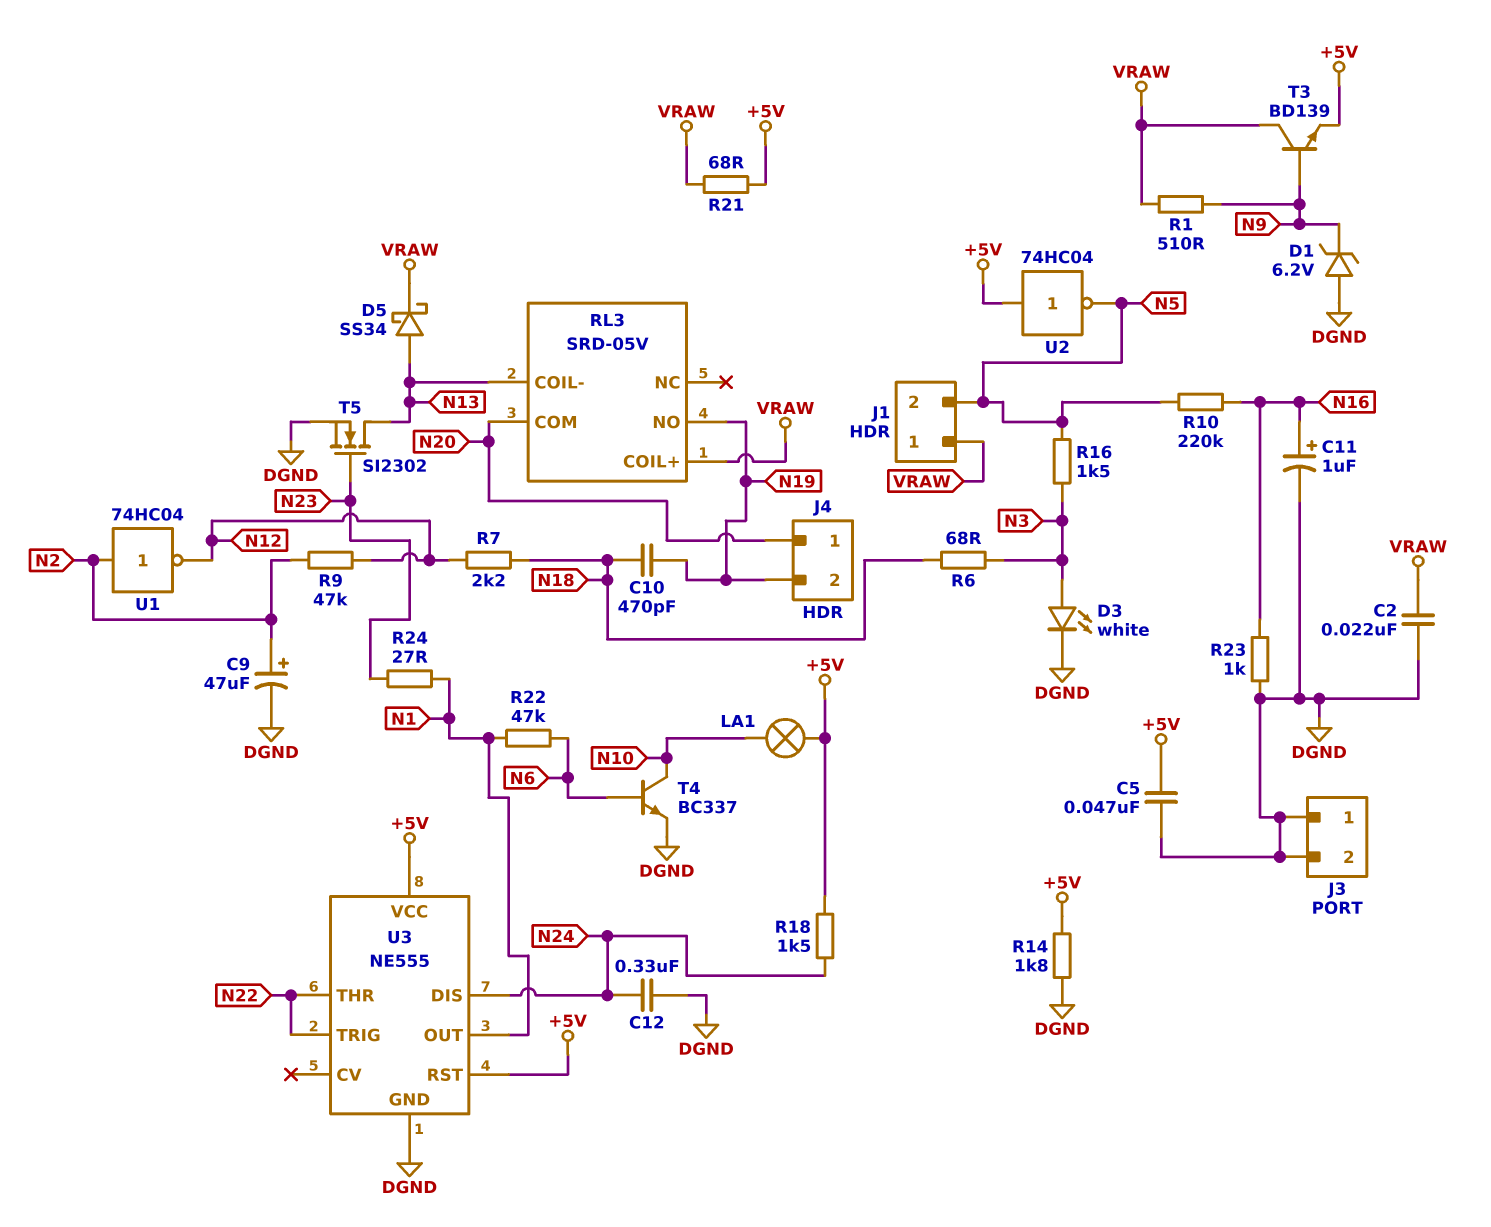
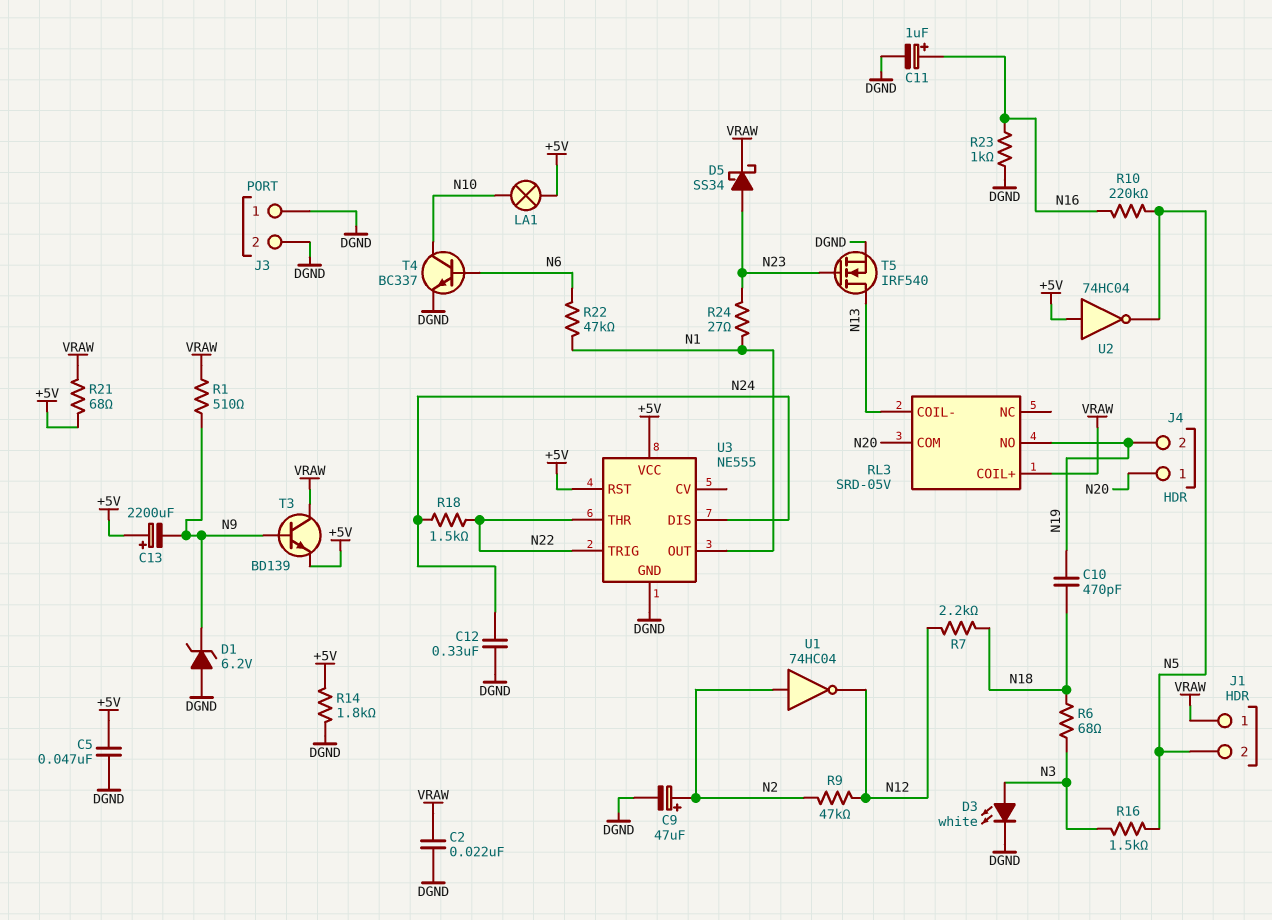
C13: none -> 2200uF (plus +5V, minus N9)
D5: schottky SS34 (A N13, K VRAW) -> schottky SS34 (A N23, K VRAW)
R18: 1.5k (+5V, N24) -> 1.5k (N22, N24)
T5: NMOS SI2302 (G N23, D N13, S DGND) -> NMOS IRF540 (G N23, D N13, S DGND)

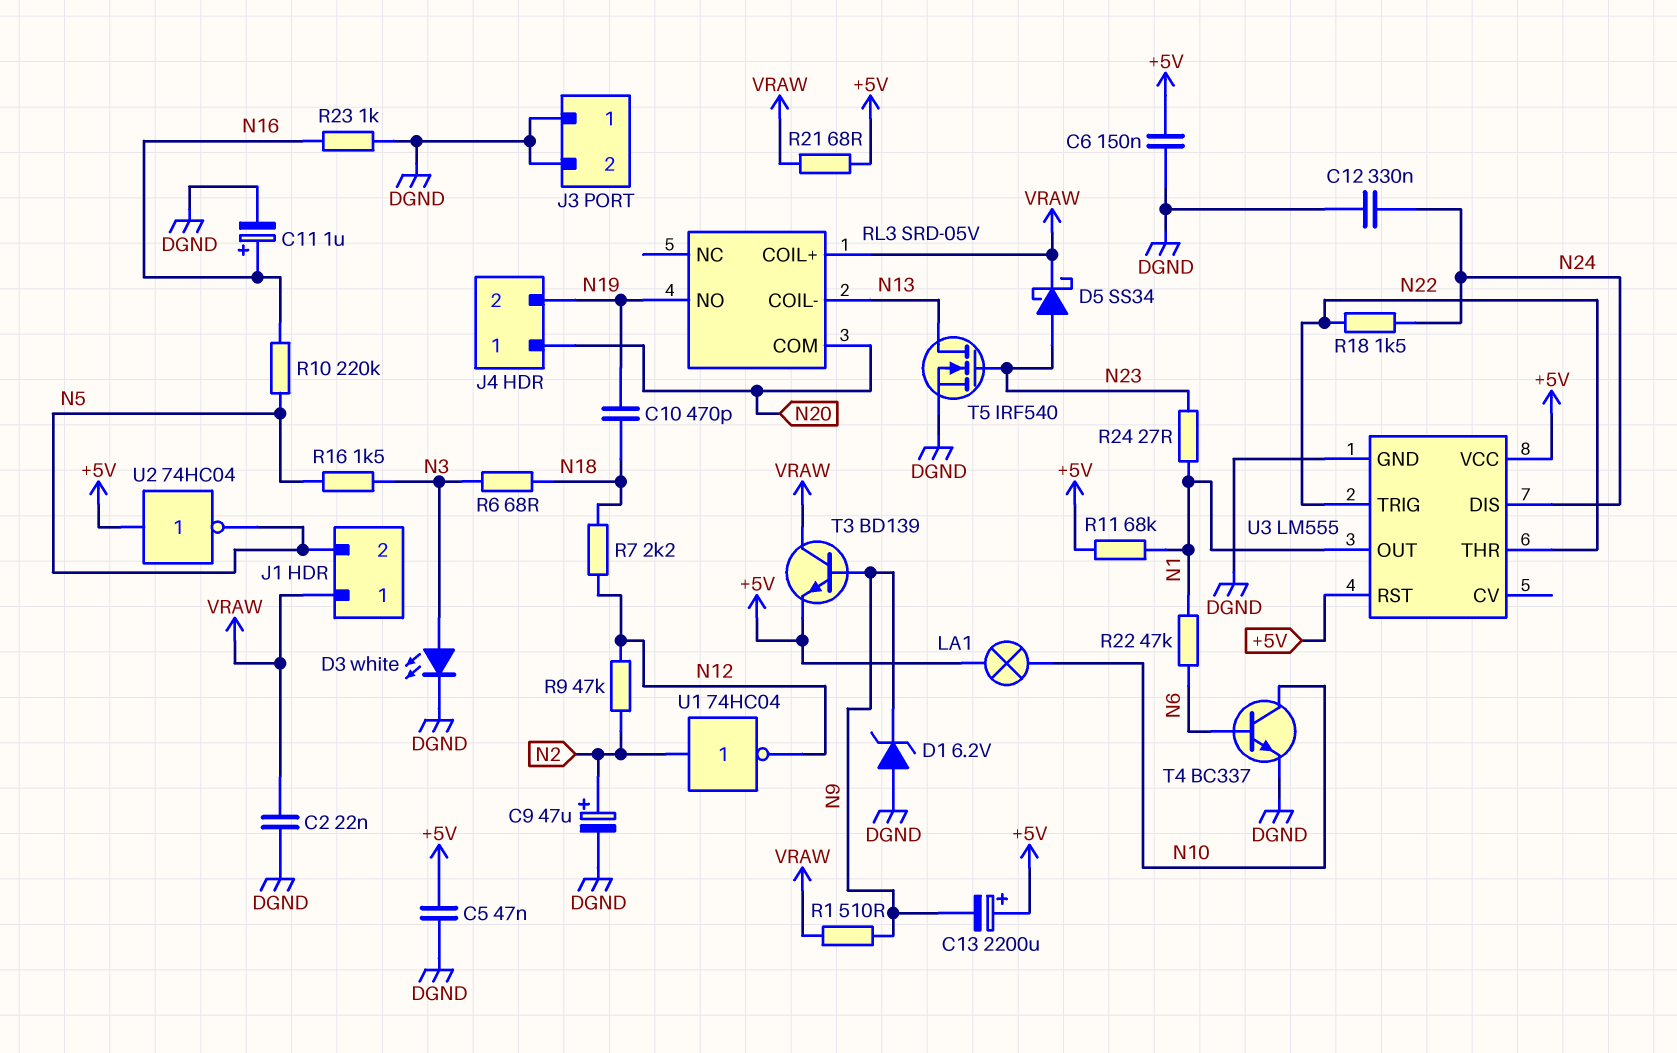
C6: none -> 150nF (+5V, DGND)
R11: none -> 68k (+5V, N1)
R14: 1.8k (+5V, DGND) -> none
U3: NE555 -> LM555

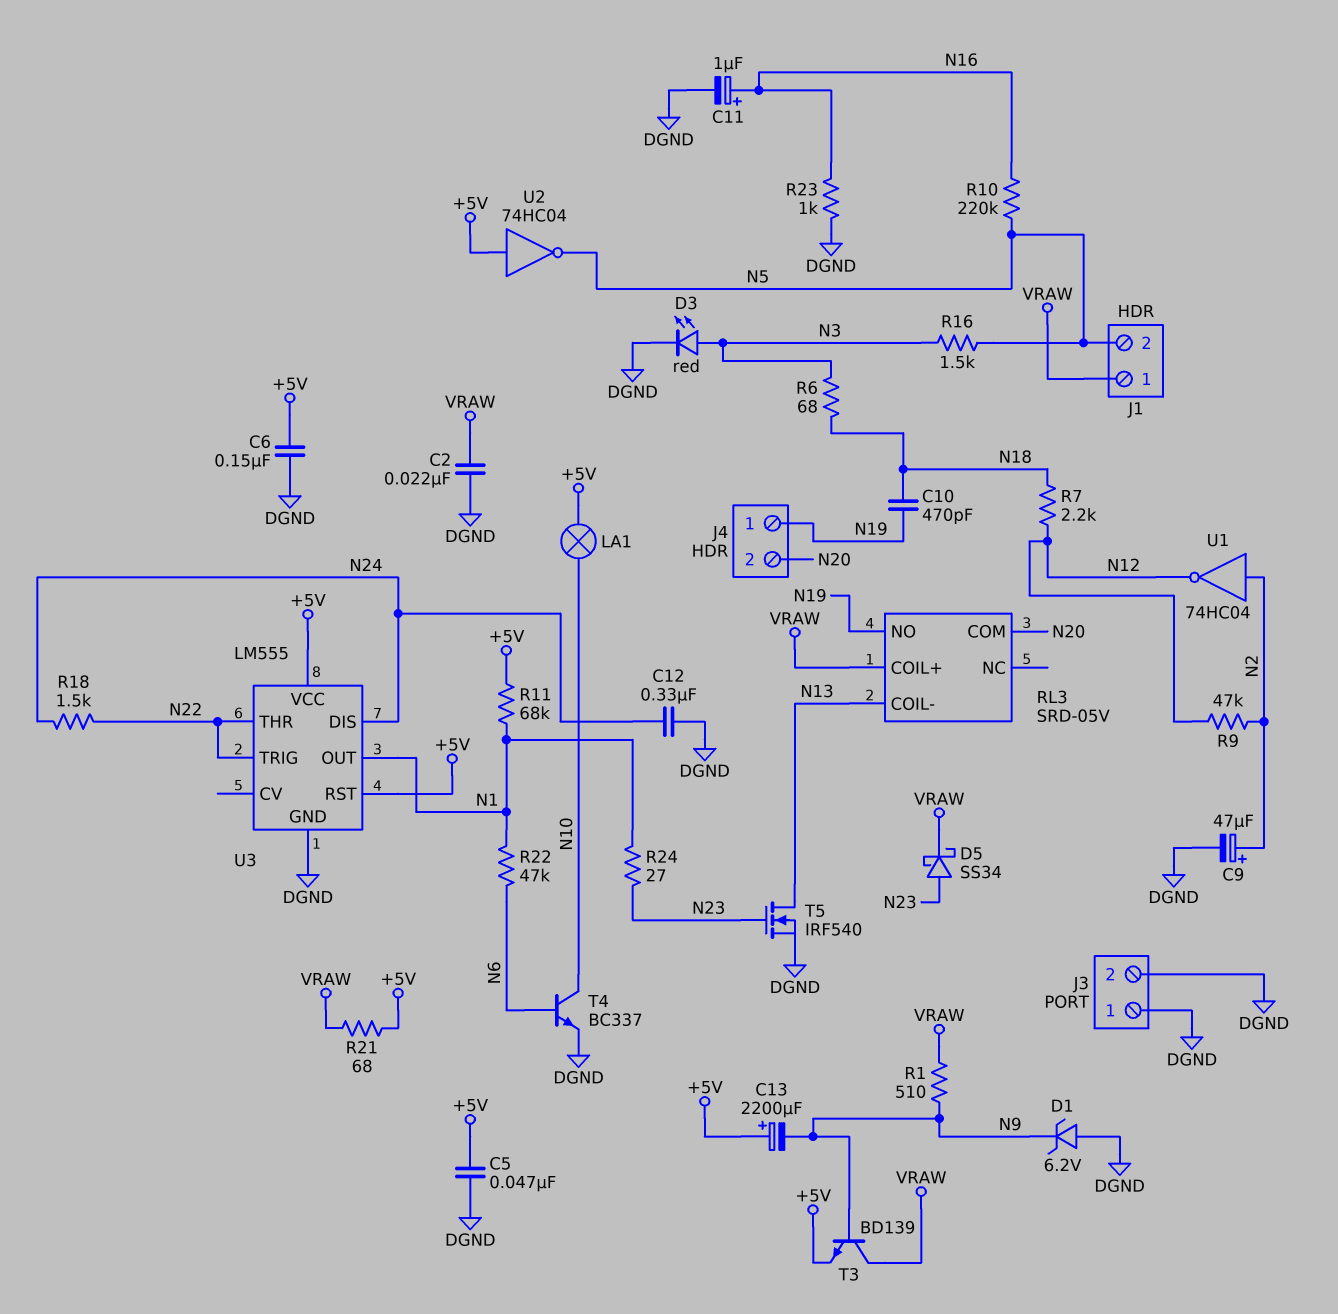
D3: LED white (A N3, K DGND) -> LED red (A N3, K DGND)
J4 pin 1: N20 -> N19
J4 pin 2: N19 -> N20

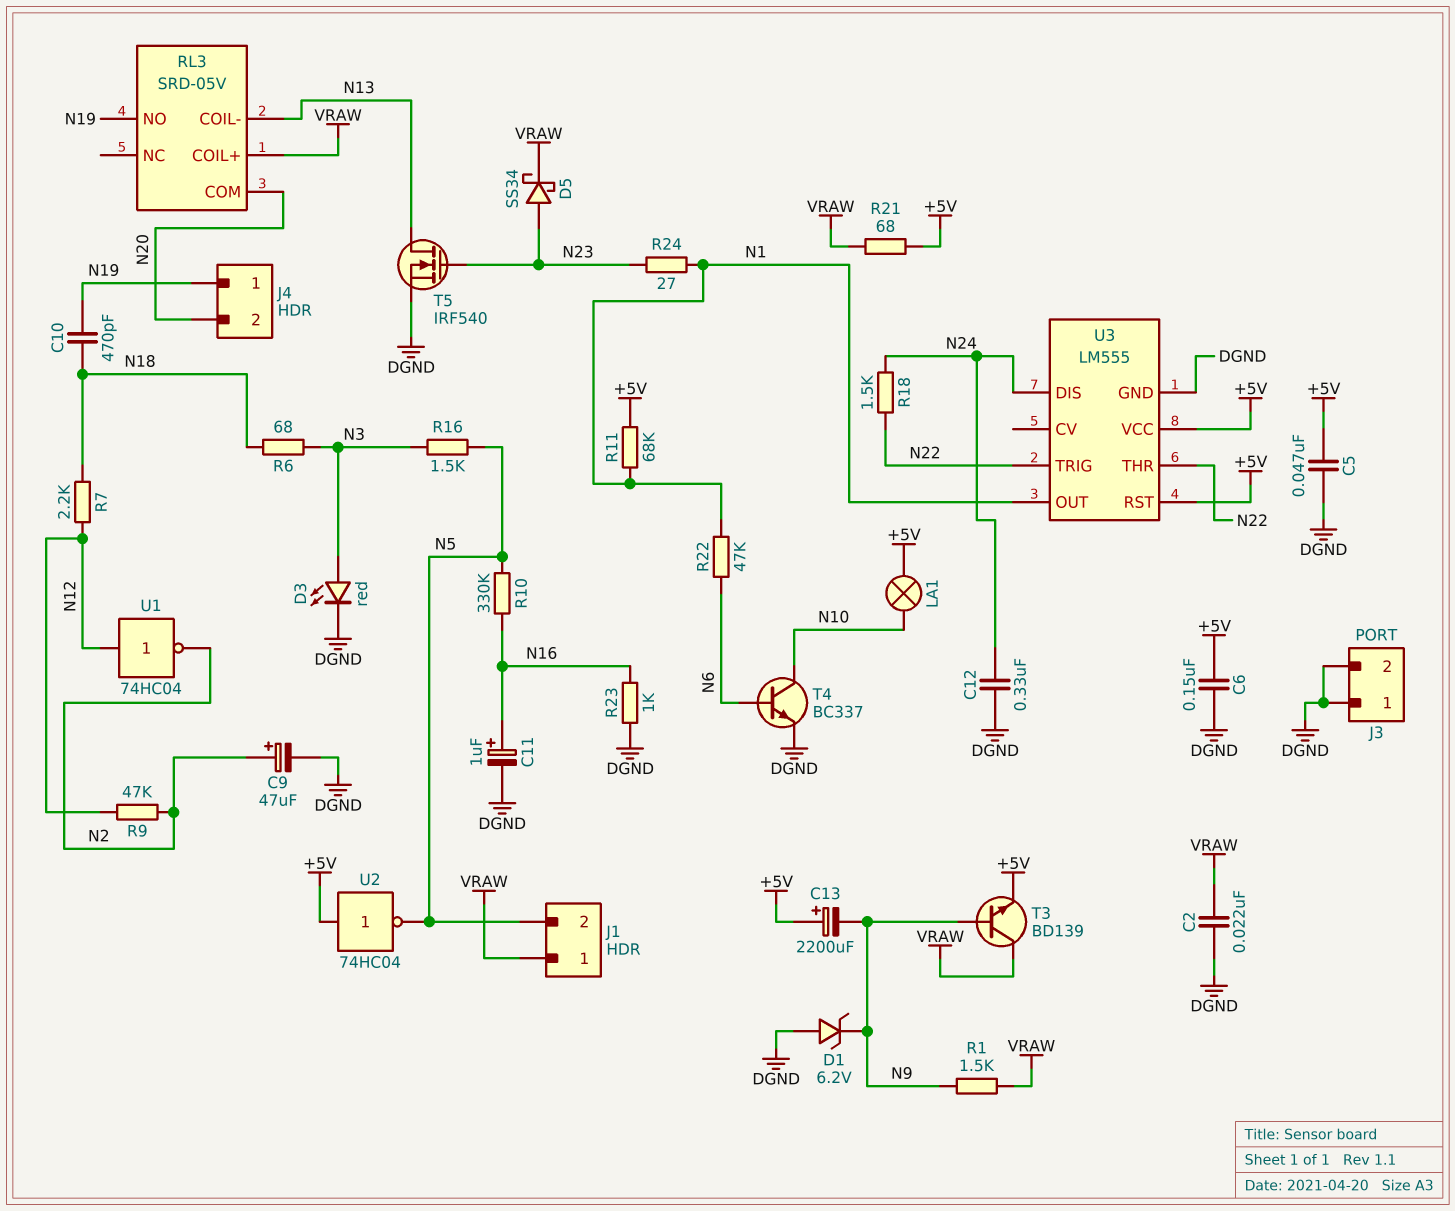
R1: 510 (N9, VRAW) -> 1.5k (N9, VRAW)
R10: 220k (N5, N16) -> 330k (N5, N16)
U1: NOT 74HC04 (in N2, out N12) -> NOT 74HC04 (in N12, out N2)

